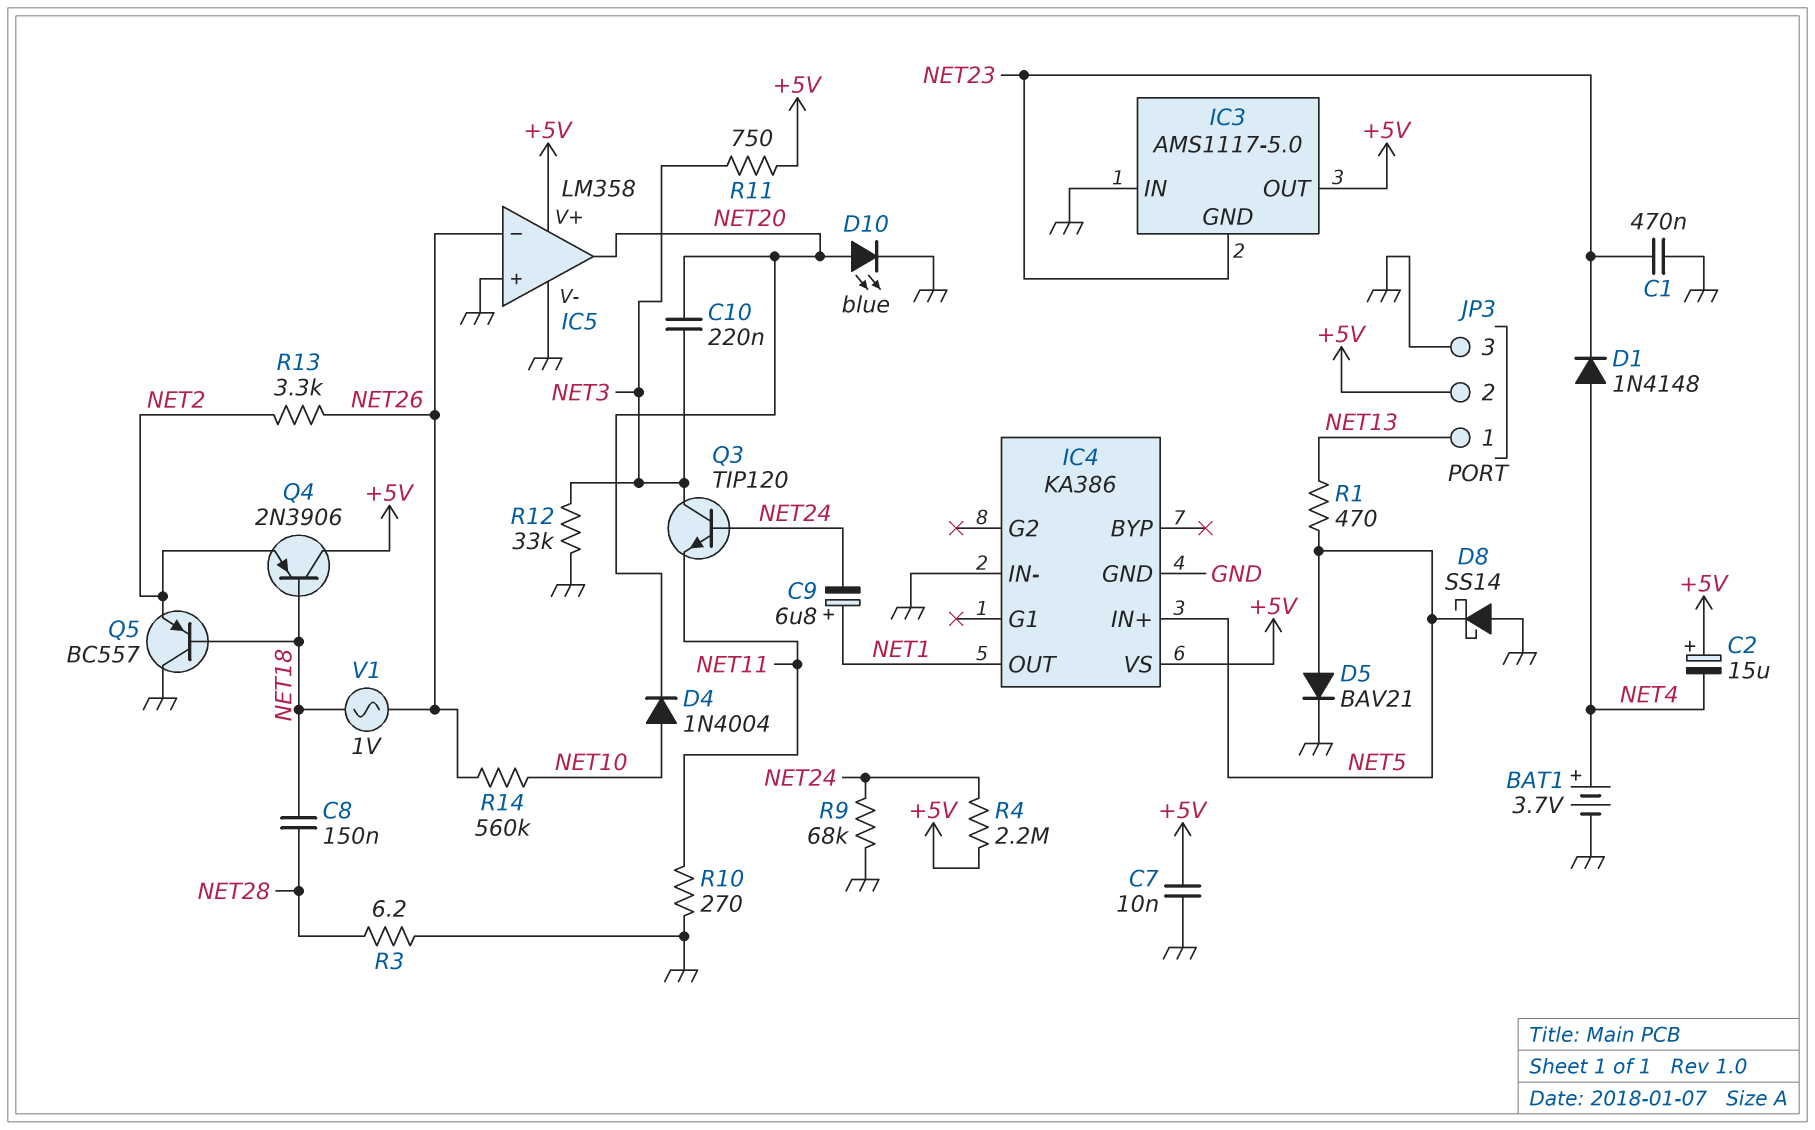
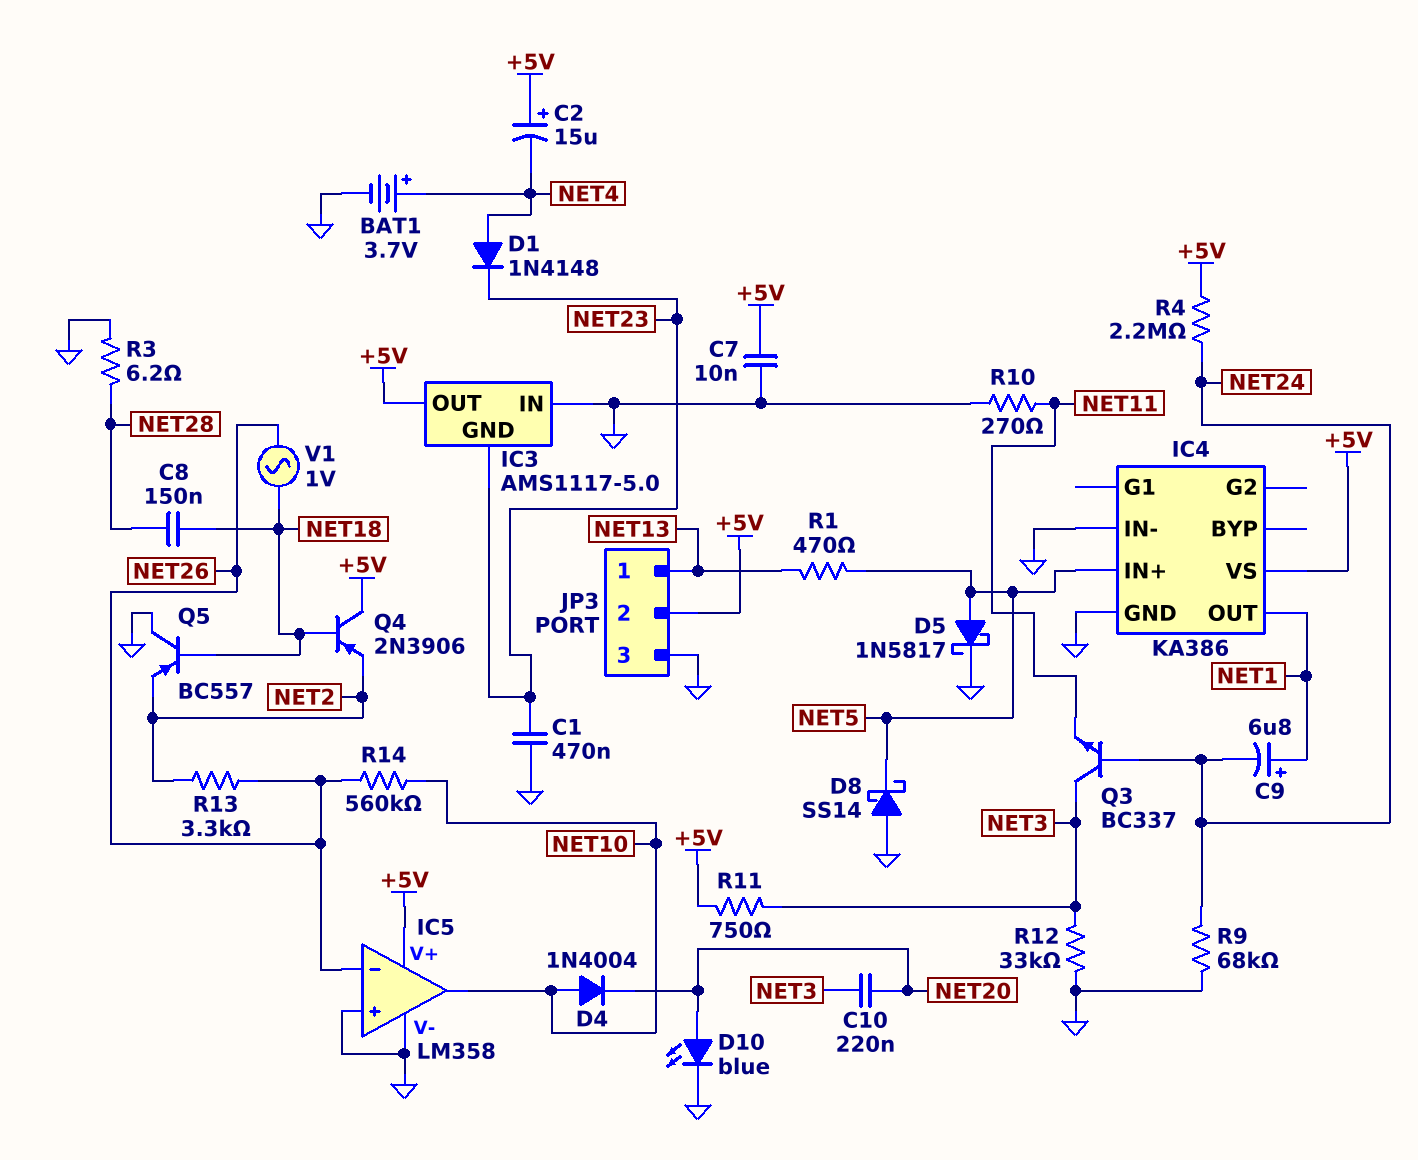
D5: diode BAV21 (A NET5, K GND) -> schottky 1N5817 (A NET5, K GND)
IC5 pin out: NET20 -> NET10
Q3: NPN TIP120 (B NET24, C NET3, E NET11) -> NPN BC337 (B NET24, C NET3, E NET11)

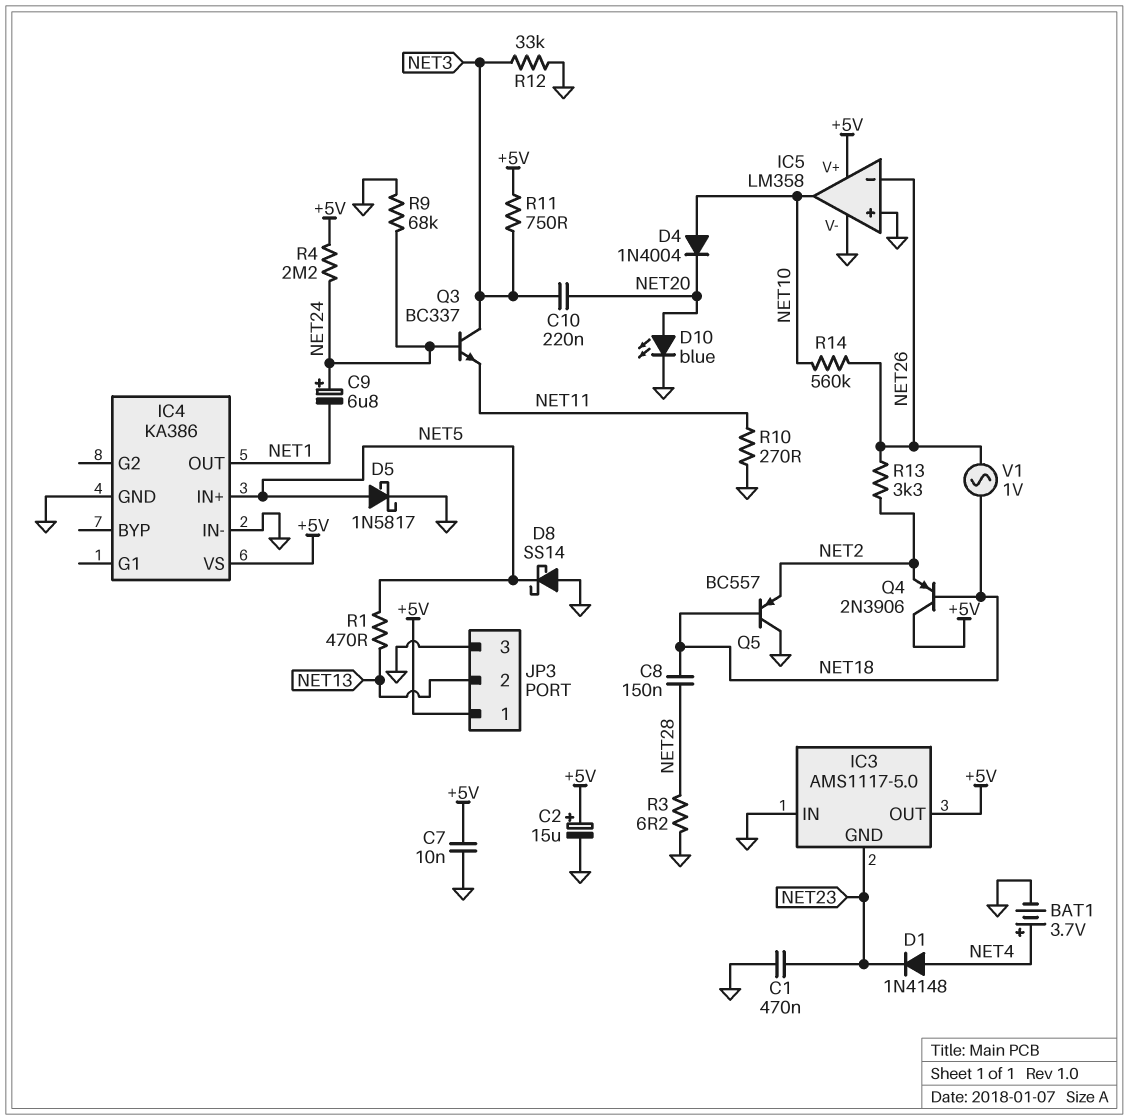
C2: 15uF (plus +5V, minus NET4) -> 15uF (plus +5V, minus GND)
C9: 6.8uF (plus NET1, minus NET24) -> 6.8uF (plus NET24, minus NET1)
JP3 pin 1: NET13 -> +5V
JP3 pin 2: +5V -> NET13

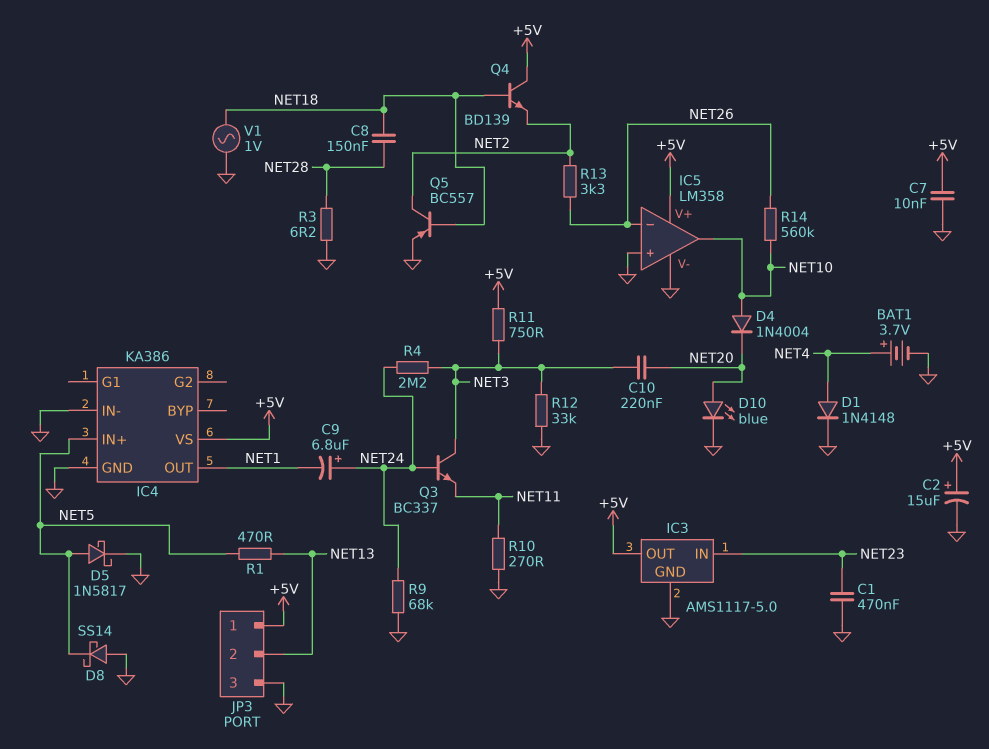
D1: diode 1N4148 (A NET4, K NET23) -> diode 1N4148 (A NET4, K GND)
IC3 pin GND: NET23 -> GND
IC3 pin IN: GND -> NET23
Q4: PNP 2N3906 (B NET18, C +5V, E NET2) -> NPN BD139 (B NET18, C +5V, E NET2)
Q5: PNP BC557 (B NET18, C GND, E NET2) -> PNP BC557 (B NET18, C NET2, E GND)
R4: 2.2M (+5V, NET24) -> 2.2M (NET3, NET24)
V1: AC 1V (NET18, NET26) -> AC 1V (GND, NET18)

